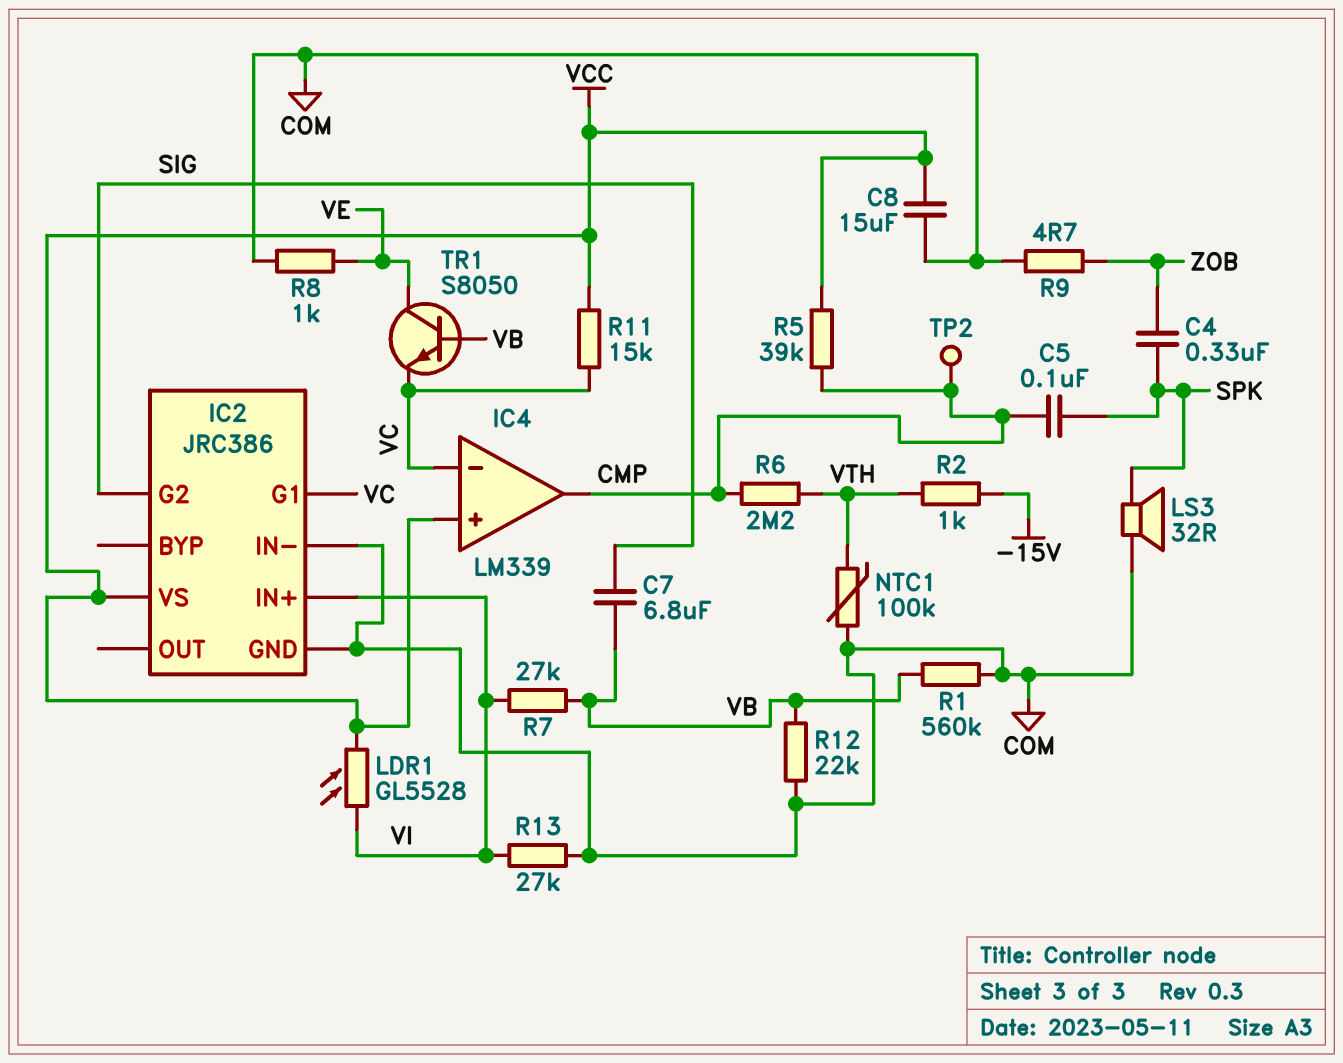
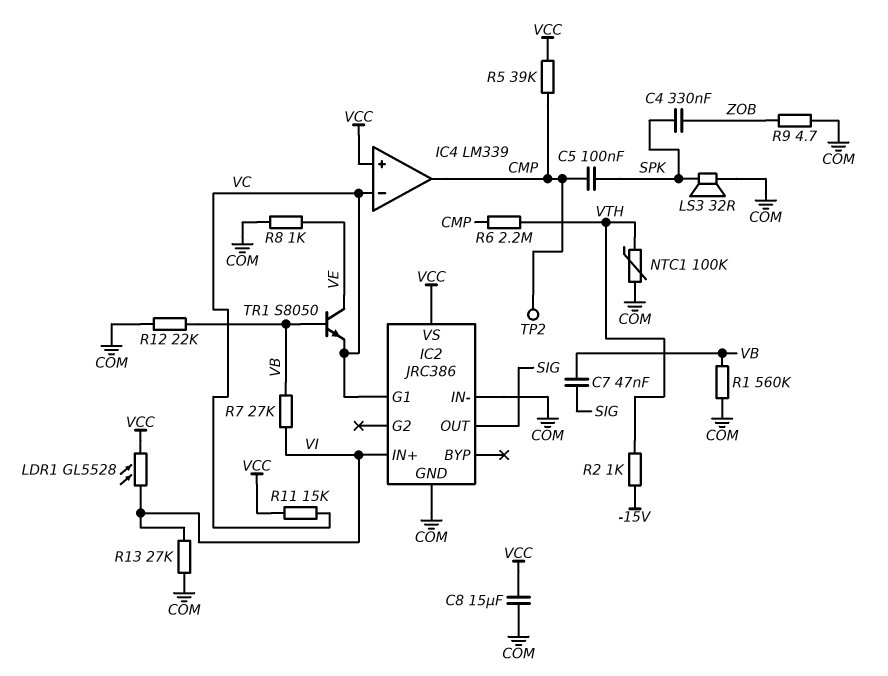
C7: 6.8uF (SIG, VB) -> 47nF (SIG, VB)
IC2 pin G2: SIG -> none
IC2 pin OUT: none -> SIG

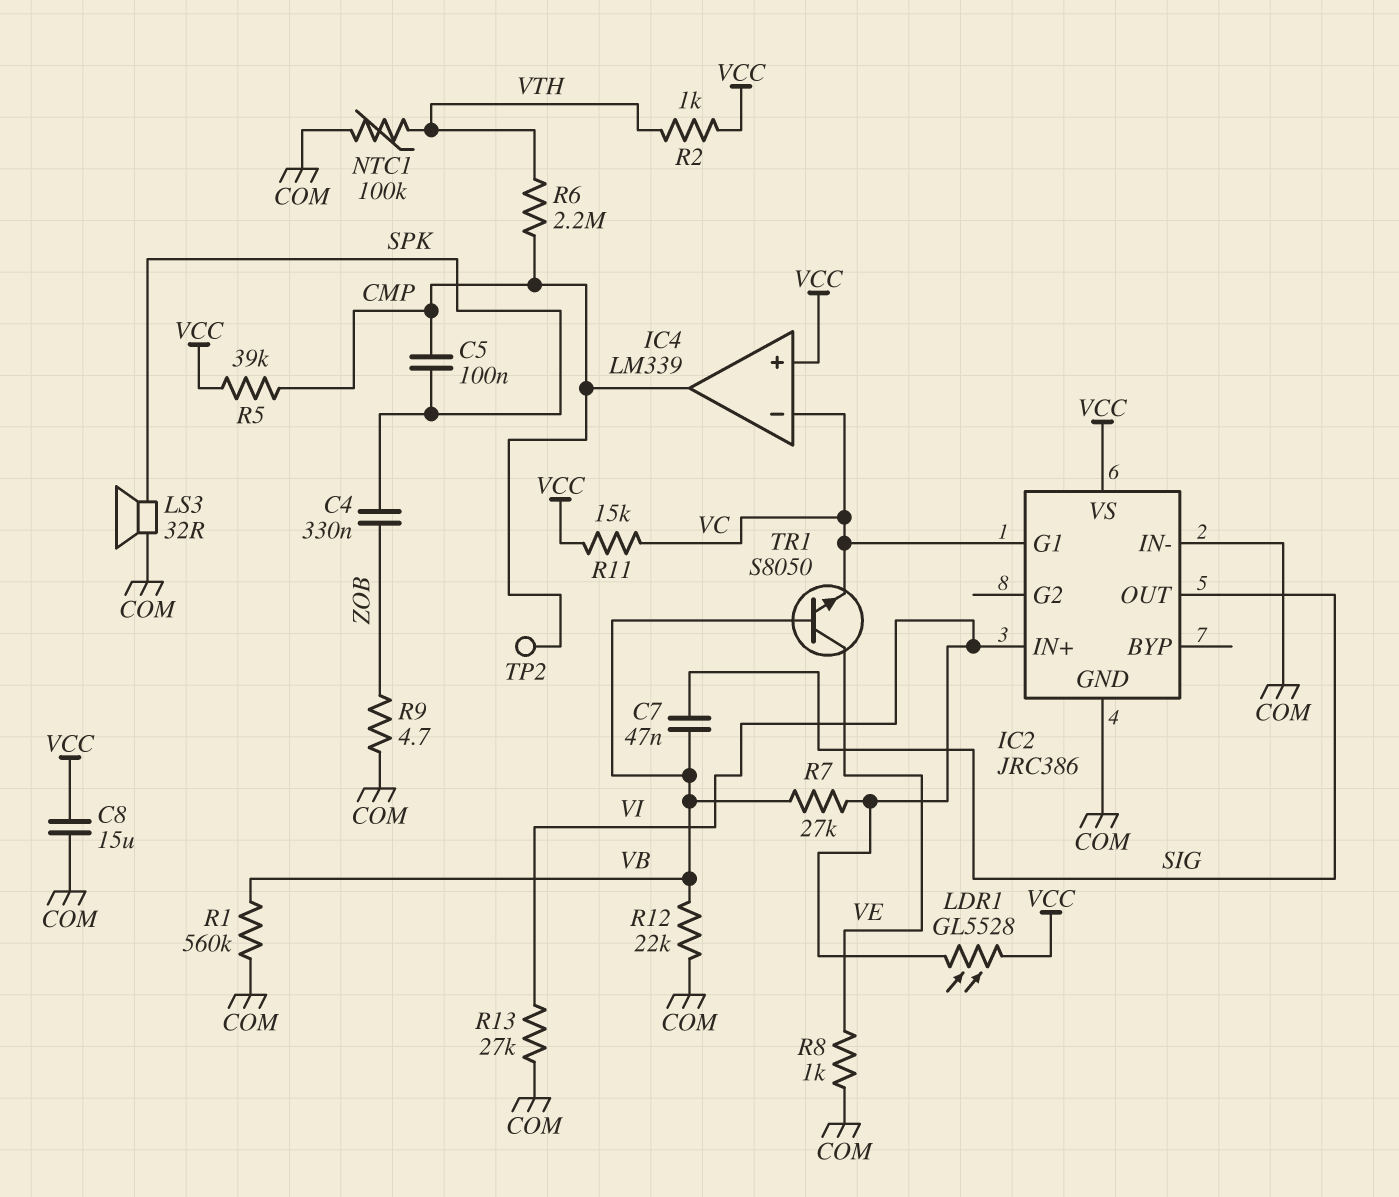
R2: 1k (-15V, VTH) -> 1k (VCC, VTH)

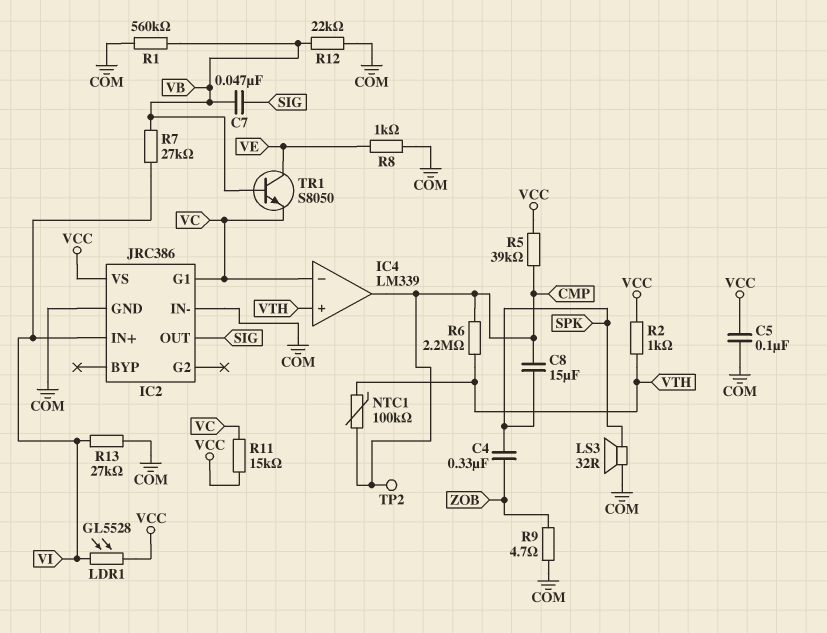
C5: 100nF (CMP, SPK) -> 100nF (COM, VCC)
C8: 15uF (COM, VCC) -> 15uF (CMP, SPK)
IC4 pin in+: VCC -> VTH
NTC1: 100k (COM, VTH) -> 100k (CMP, VTH)

